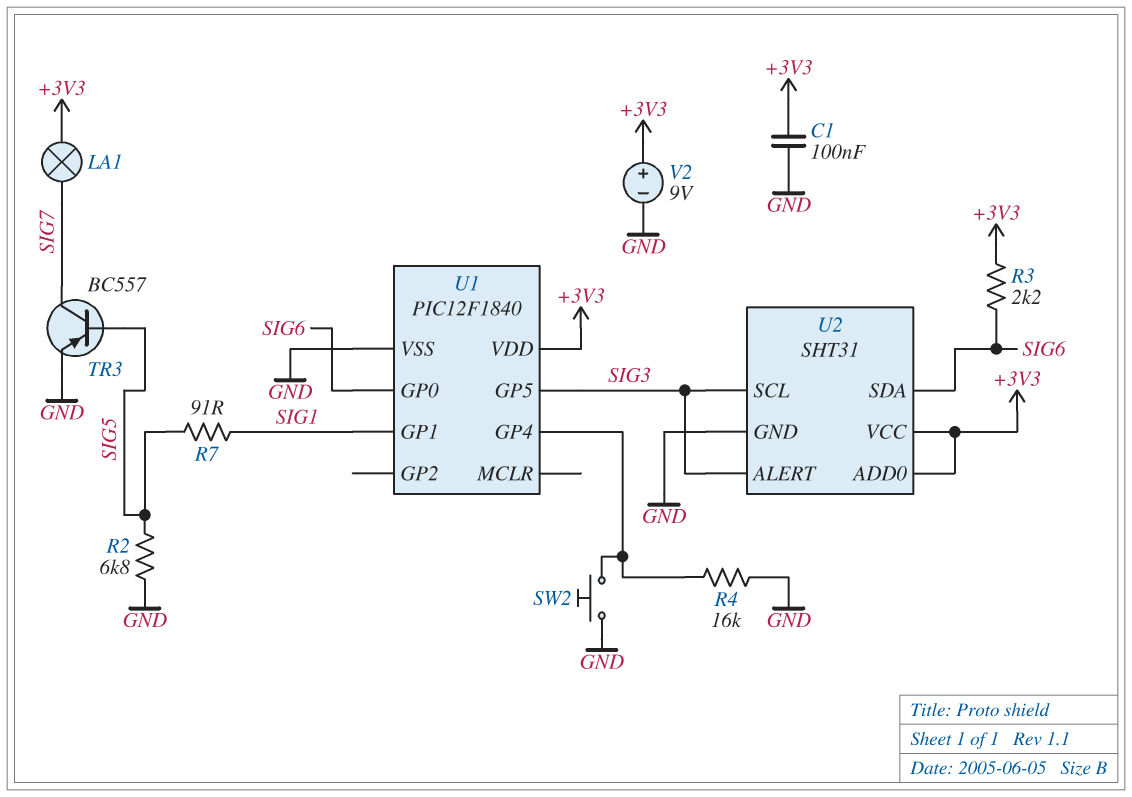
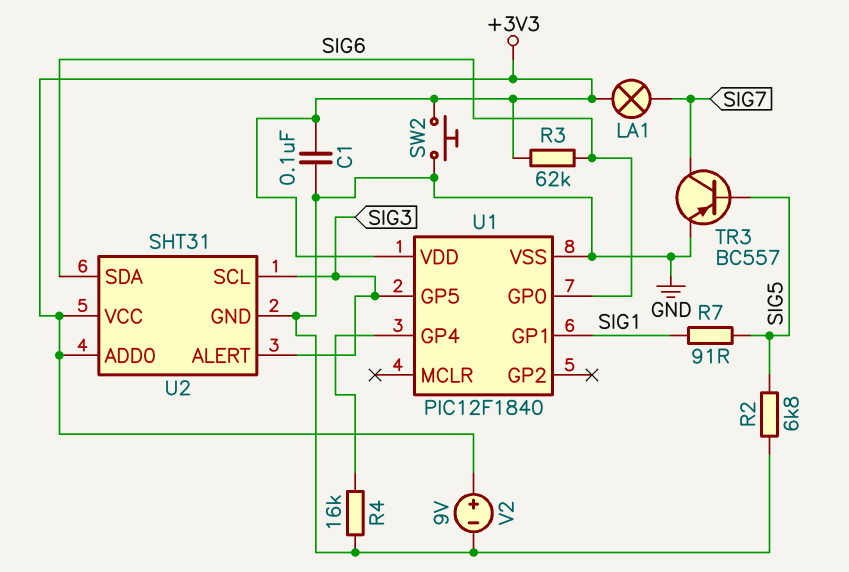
R3: 2.2k (+3V3, SIG6) -> 62k (+3V3, SIG6)
SW2: button (GND, U1/GP4) -> button (+3V3, GND)

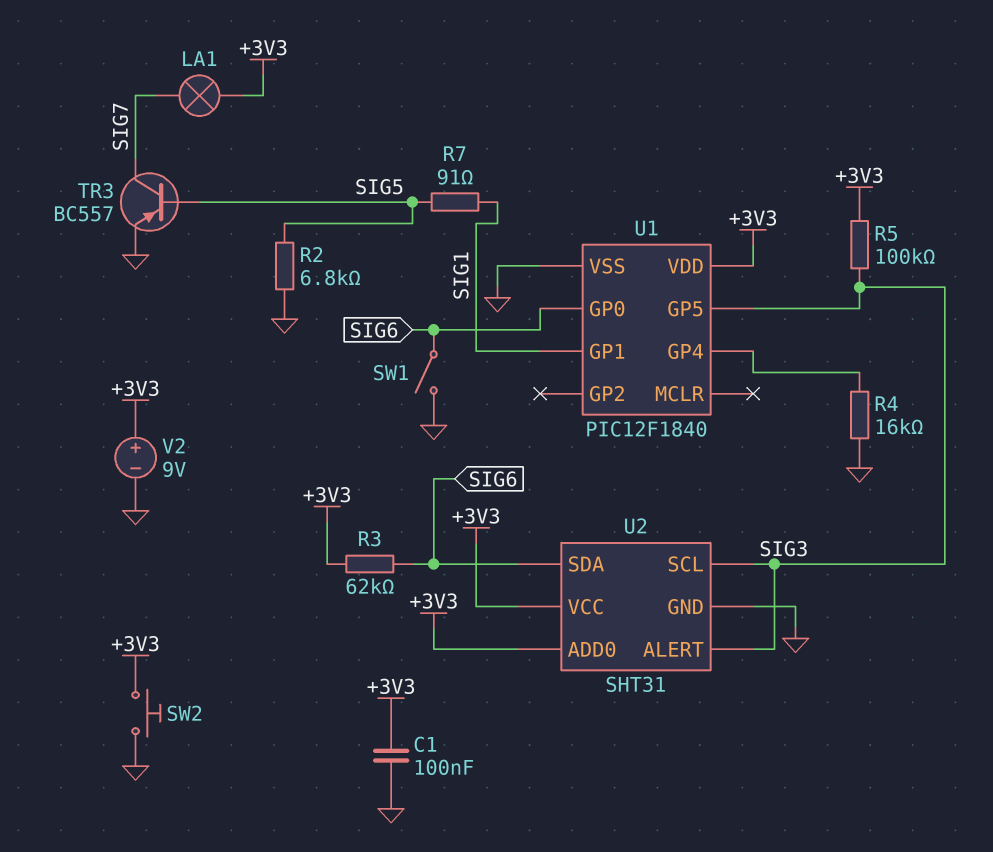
R5: none -> 100k (+3V3, SIG3)
SW1: none -> switch (GND, SIG6)

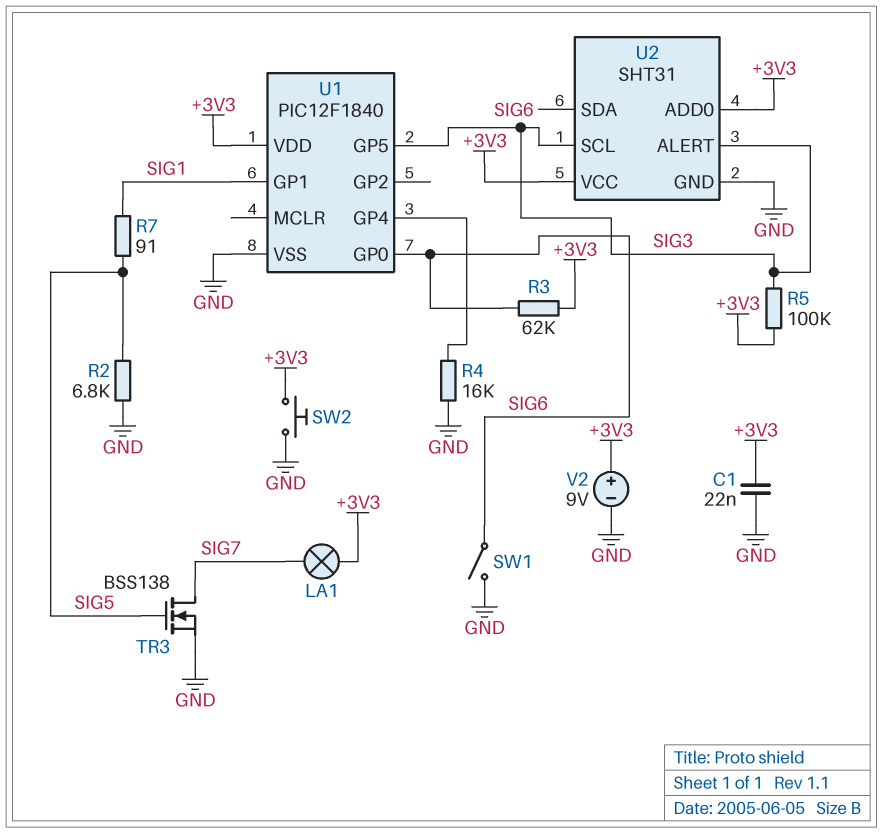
C1: 100nF (+3V3, GND) -> 22nF (+3V3, GND)
TR3: PNP BC557 (B SIG5, C SIG7, E GND) -> NMOS BSS138 (G SIG5, D SIG7, S GND)

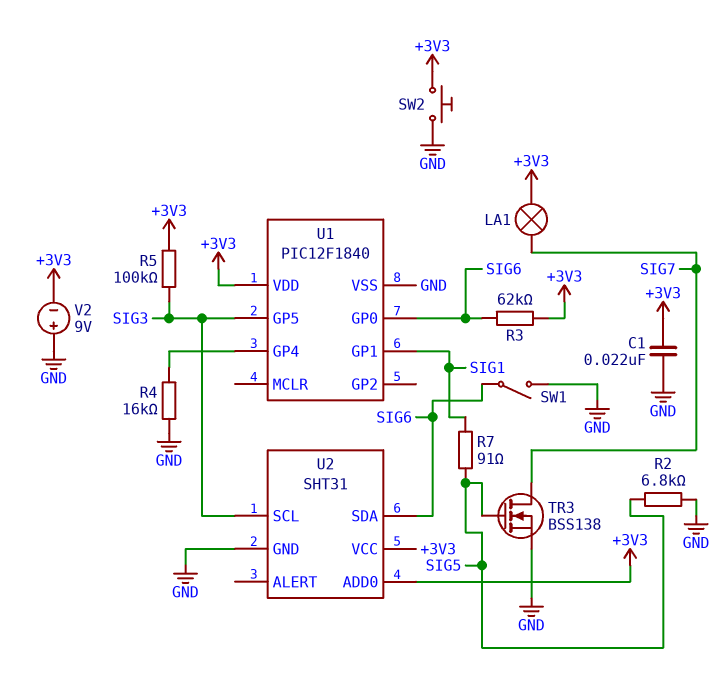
U2 pin ALERT: SIG3 -> none
V2: 9V (plus +3V3, minus GND) -> 9V (plus GND, minus +3V3)

